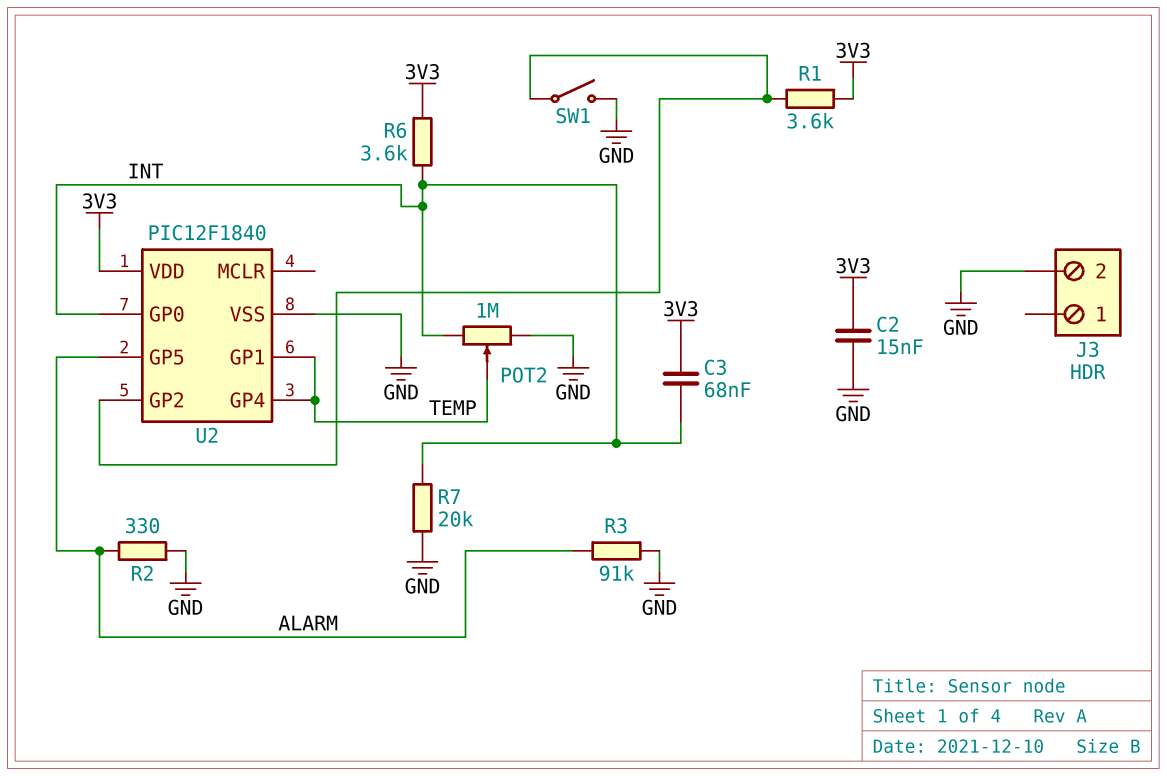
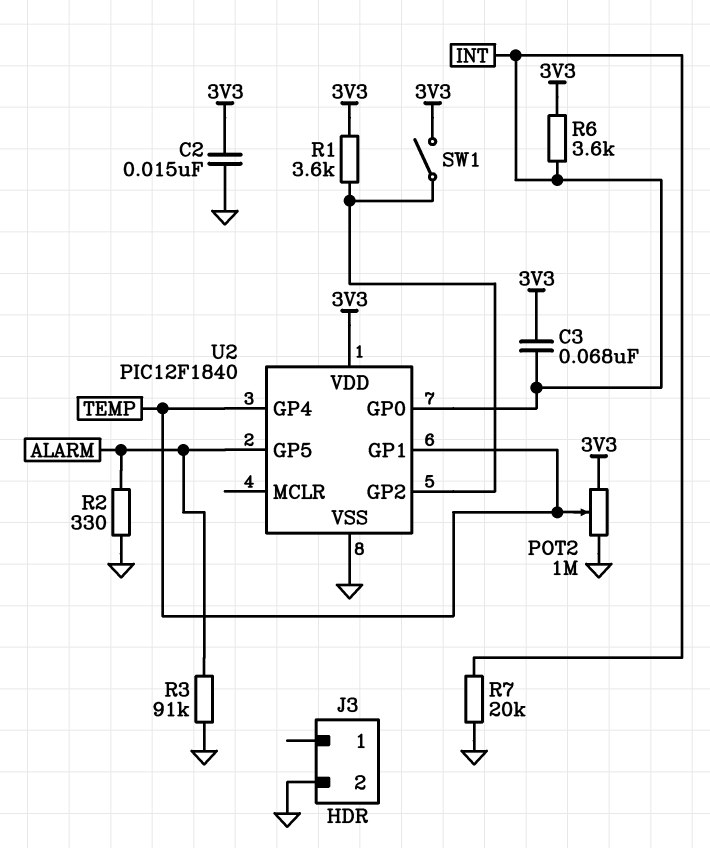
POT2: 1M (GND, INT, wiper TEMP) -> 1M (3V3, GND, wiper TEMP)
SW1: switch (GND, U2/GP2) -> switch (3V3, U2/GP2)

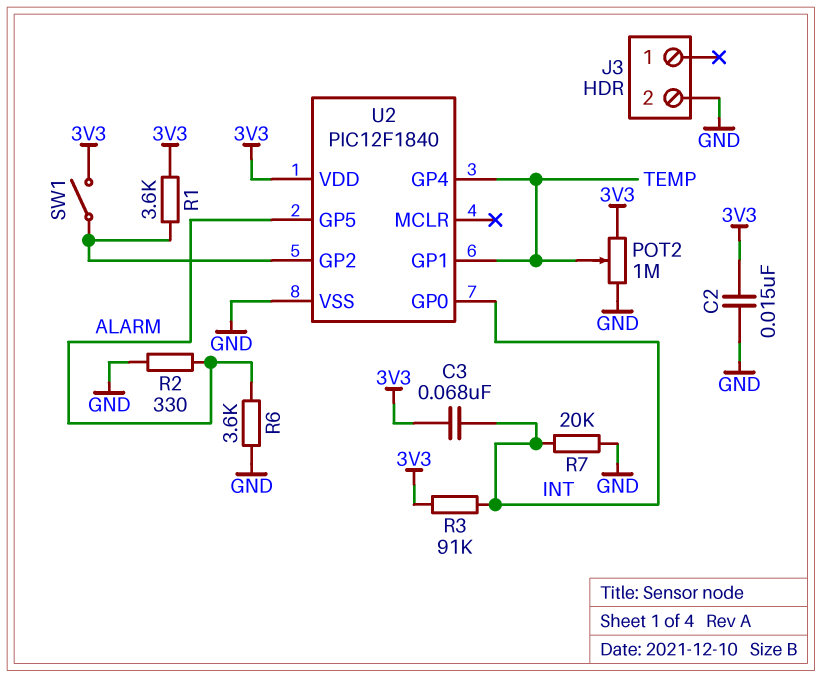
R3: 91k (ALARM, GND) -> 91k (3V3, INT)
R6: 3.6k (3V3, INT) -> 3.6k (ALARM, GND)

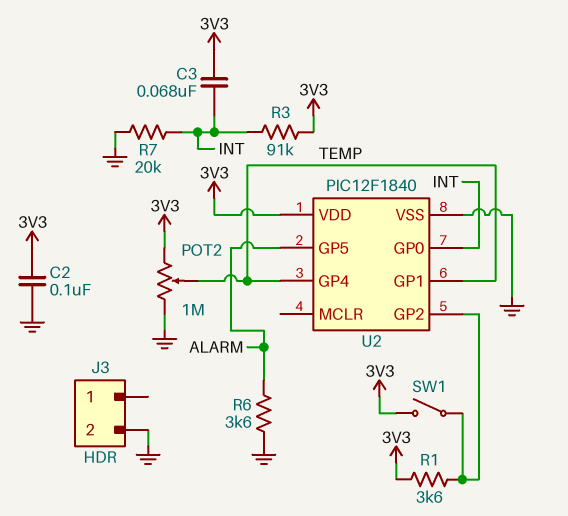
C2: 15nF (3V3, GND) -> 100nF (3V3, GND)
R2: 330 (ALARM, GND) -> none

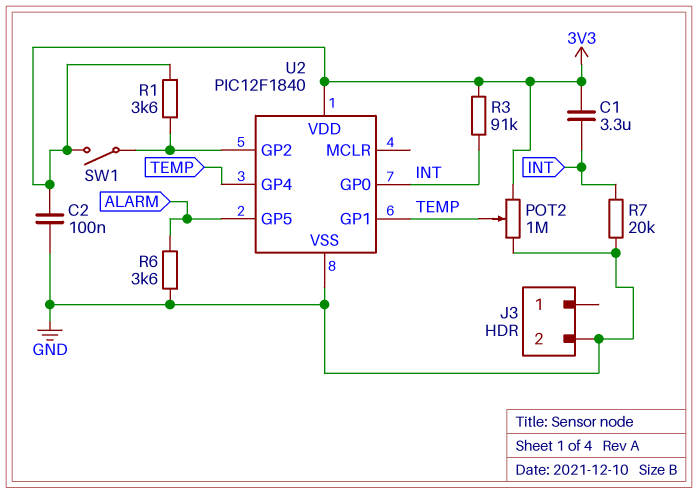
C1: none -> 3.3uF (3V3, INT)
C3: 68nF (3V3, INT) -> none

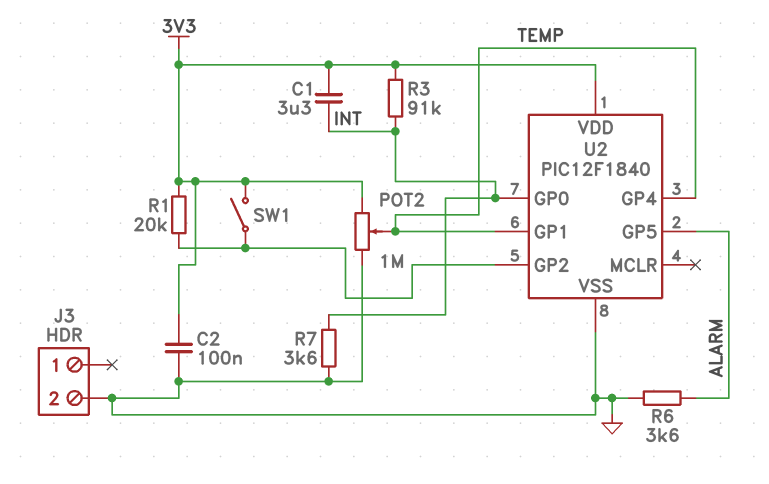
R1: 3.6k (3V3, U2/GP2) -> 20k (3V3, U2/GP2)
R7: 20k (GND, INT) -> 3.6k (GND, INT)

